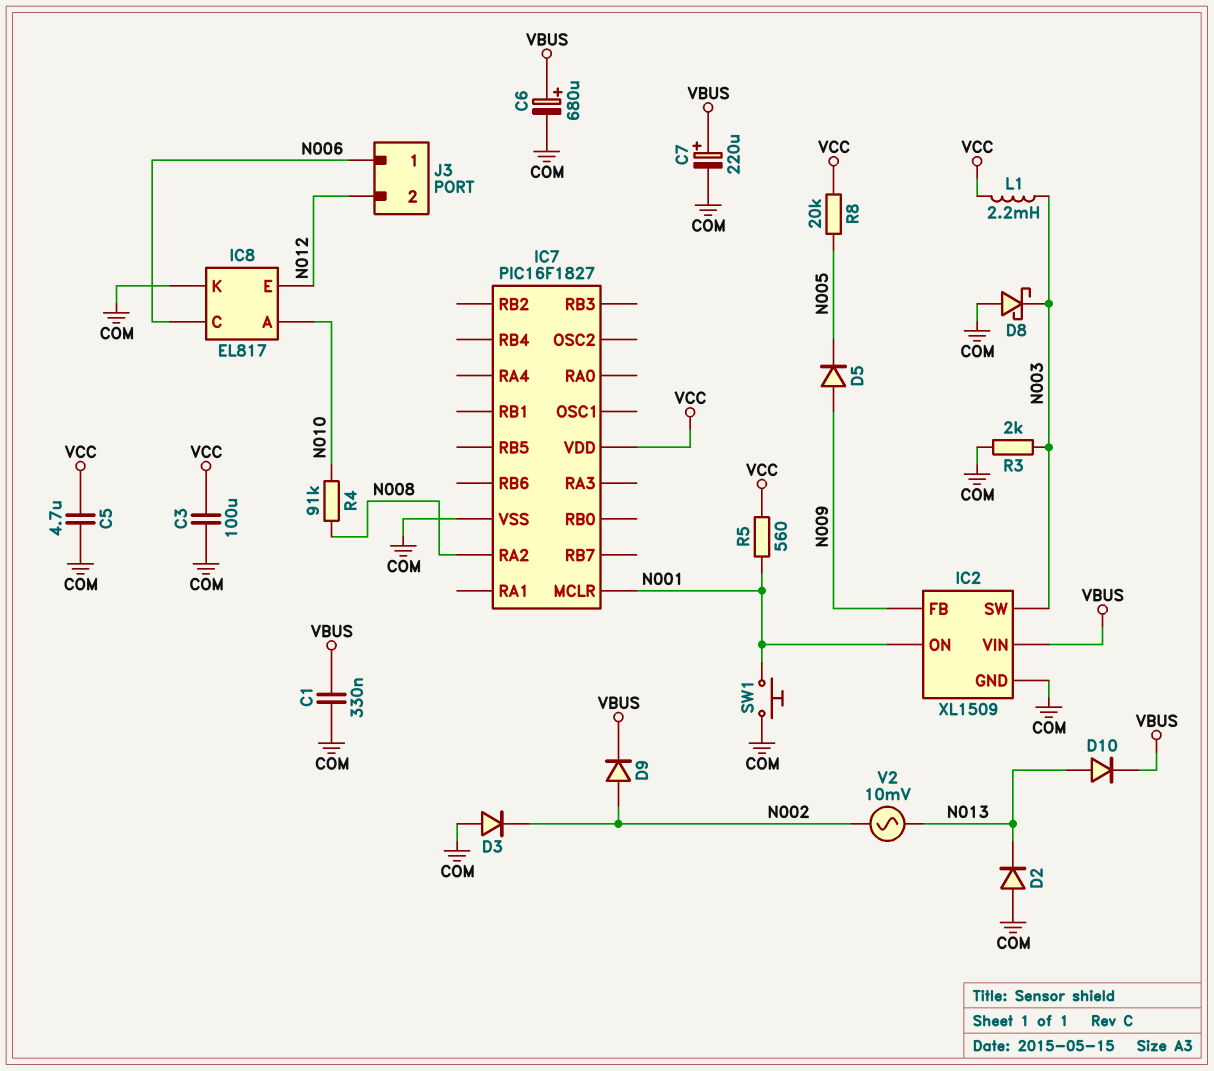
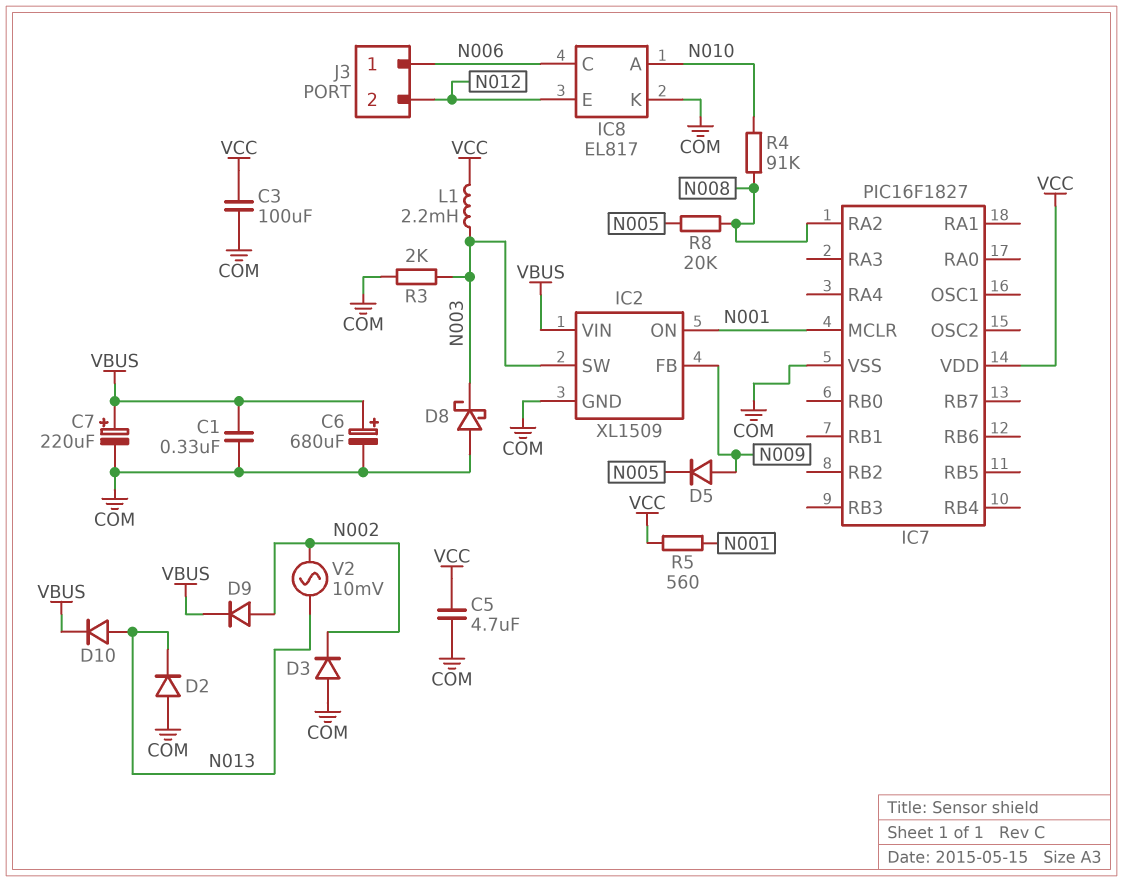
R8: 20k (N005, VCC) -> 20k (N005, N008)
SW1: button (COM, N001) -> none

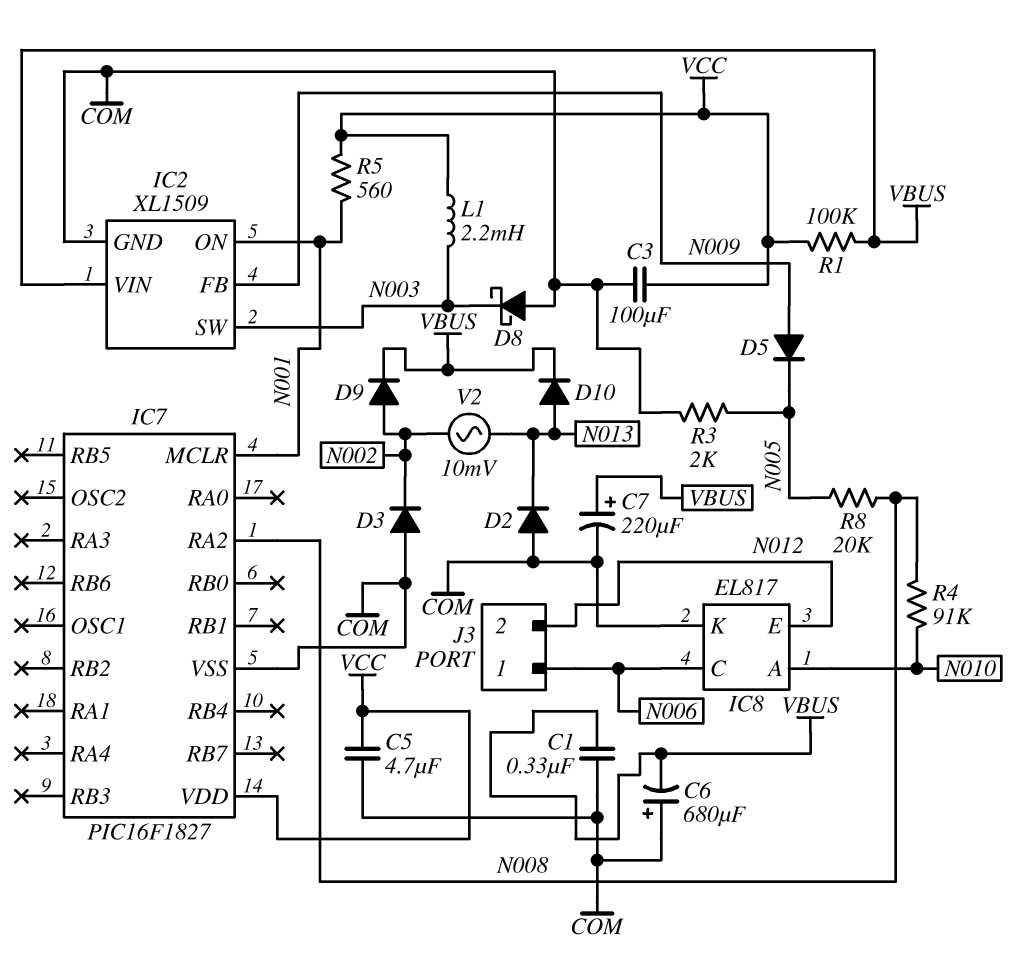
C6: 680uF (plus VBUS, minus COM) -> 680uF (plus COM, minus VBUS)
R1: none -> 100k (VBUS, VCC)
R3: 2k (COM, N003) -> 2k (COM, N005)

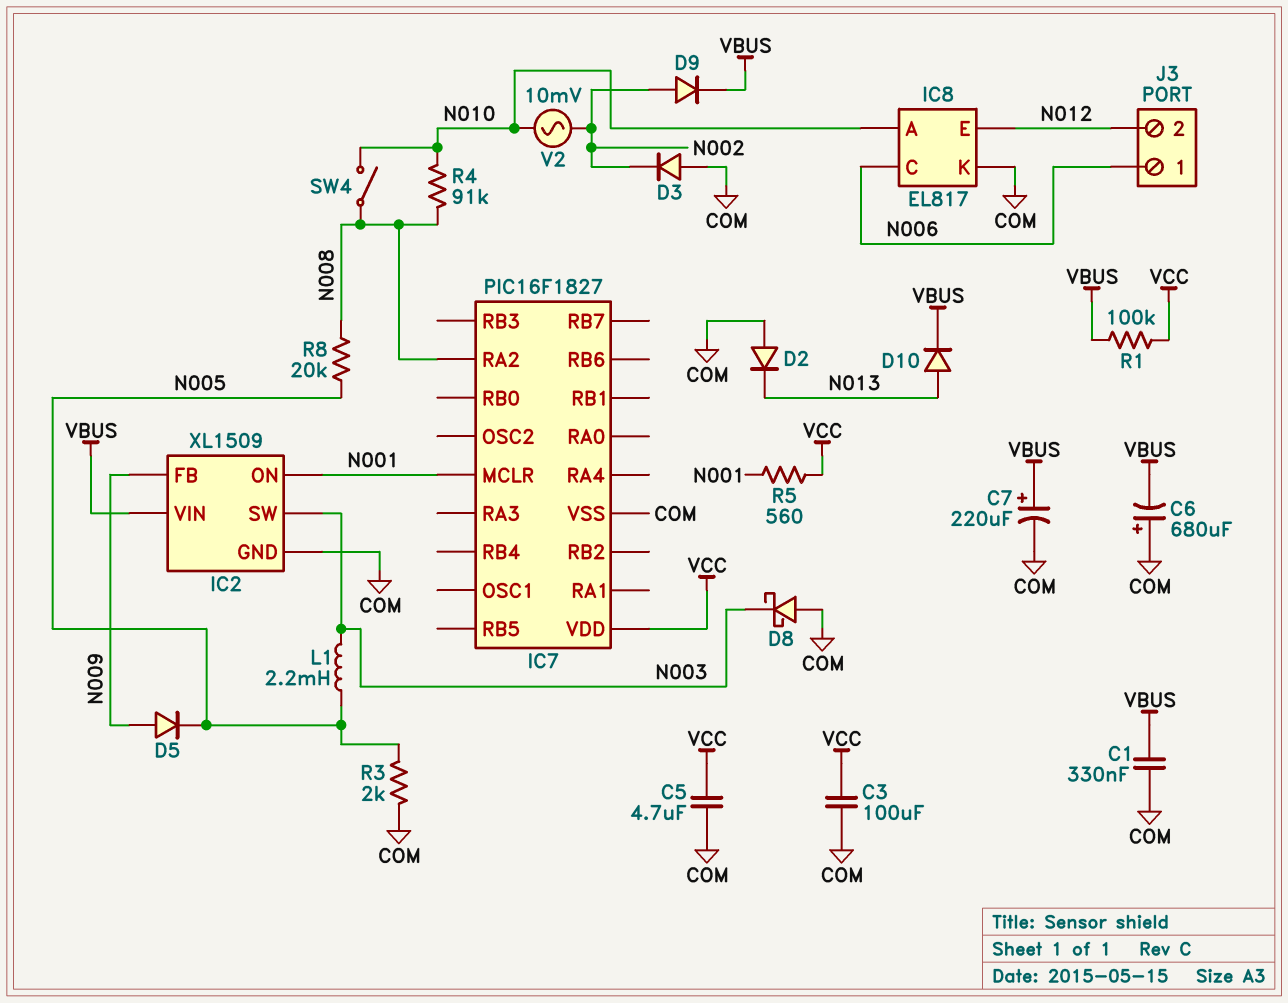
L1: 2.2mH (N003, VCC) -> 2.2mH (N003, N005)
SW4: none -> switch (N008, N010)
V2: AC 10mV (N002, N013) -> AC 10mV (N002, N010)

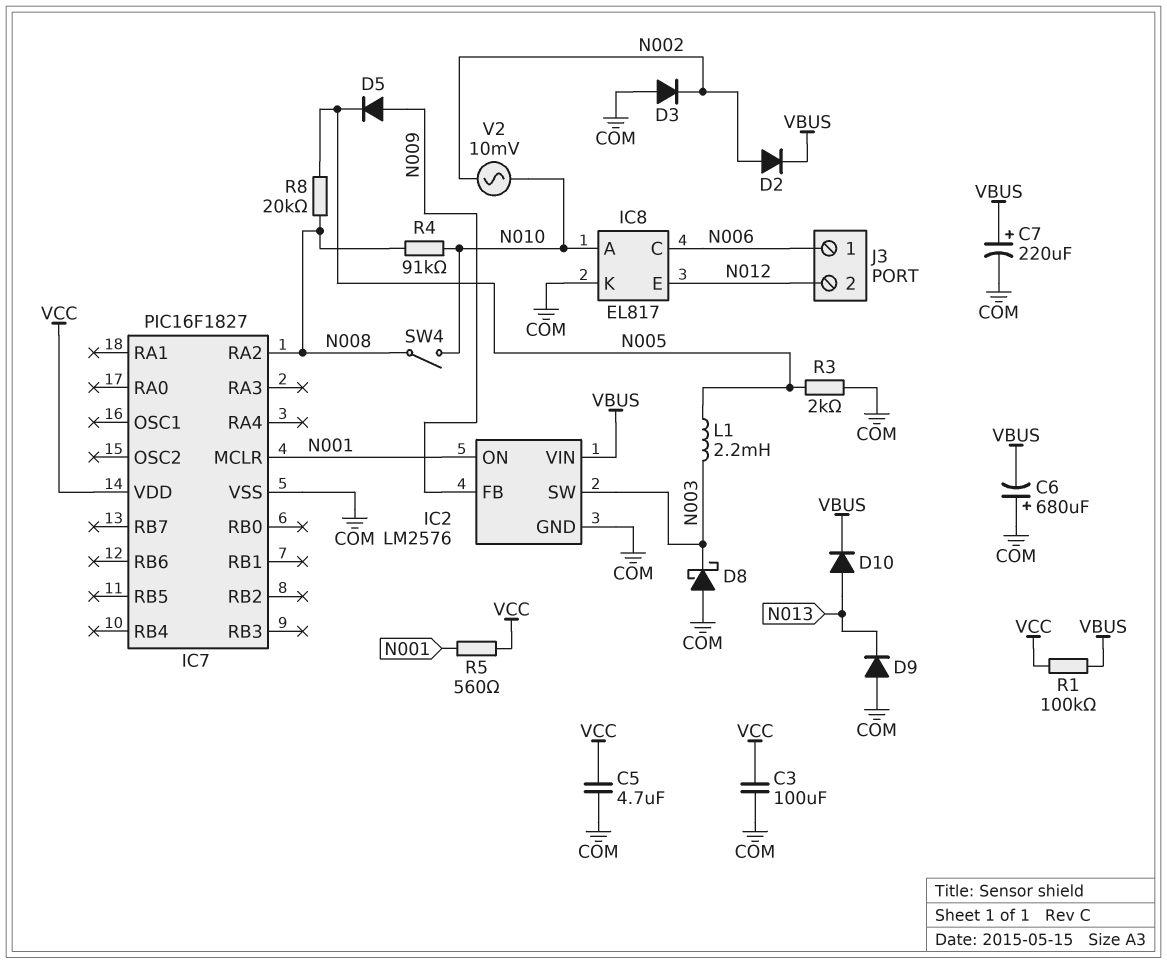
C1: 330nF (COM, VBUS) -> none
D2: diode (A COM, K N013) -> diode (A N002, K VBUS)
D9: diode (A N002, K VBUS) -> diode (A COM, K N013)
IC2: XL1509 -> LM2576

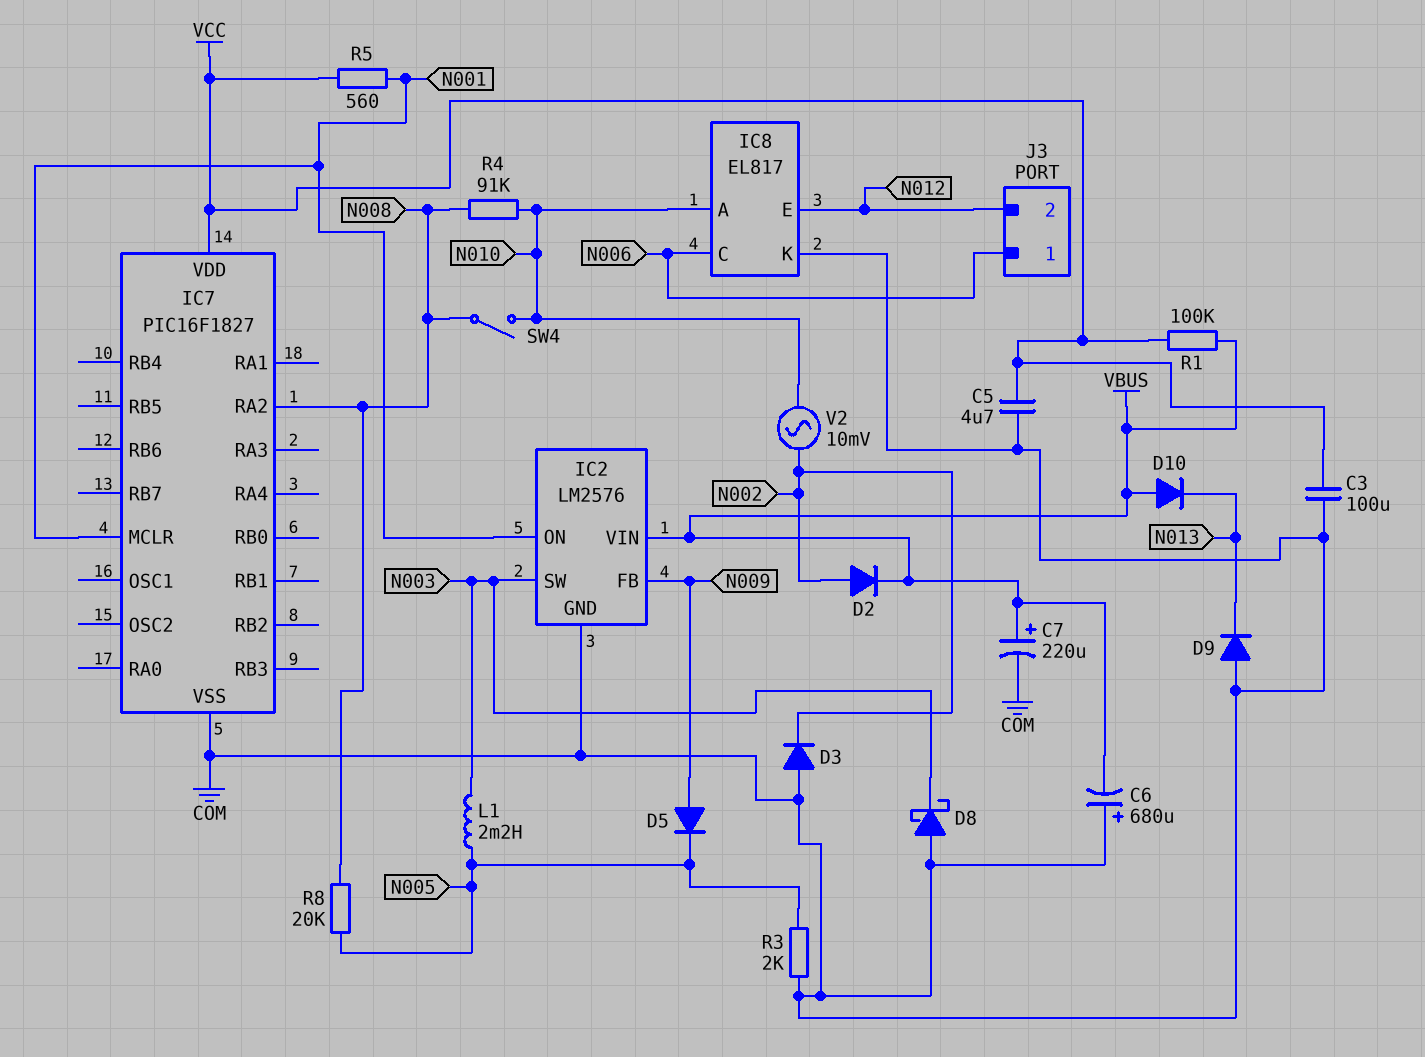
D10: diode (A N013, K VBUS) -> diode (A VBUS, K N013)

